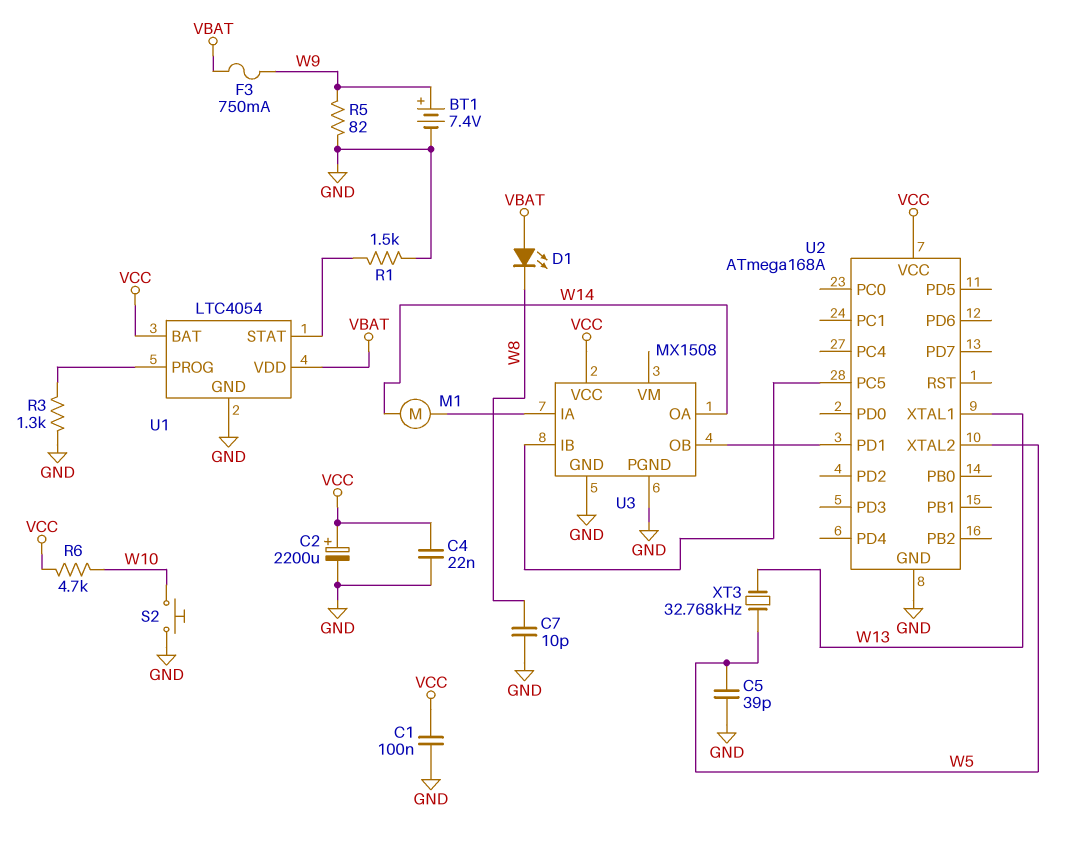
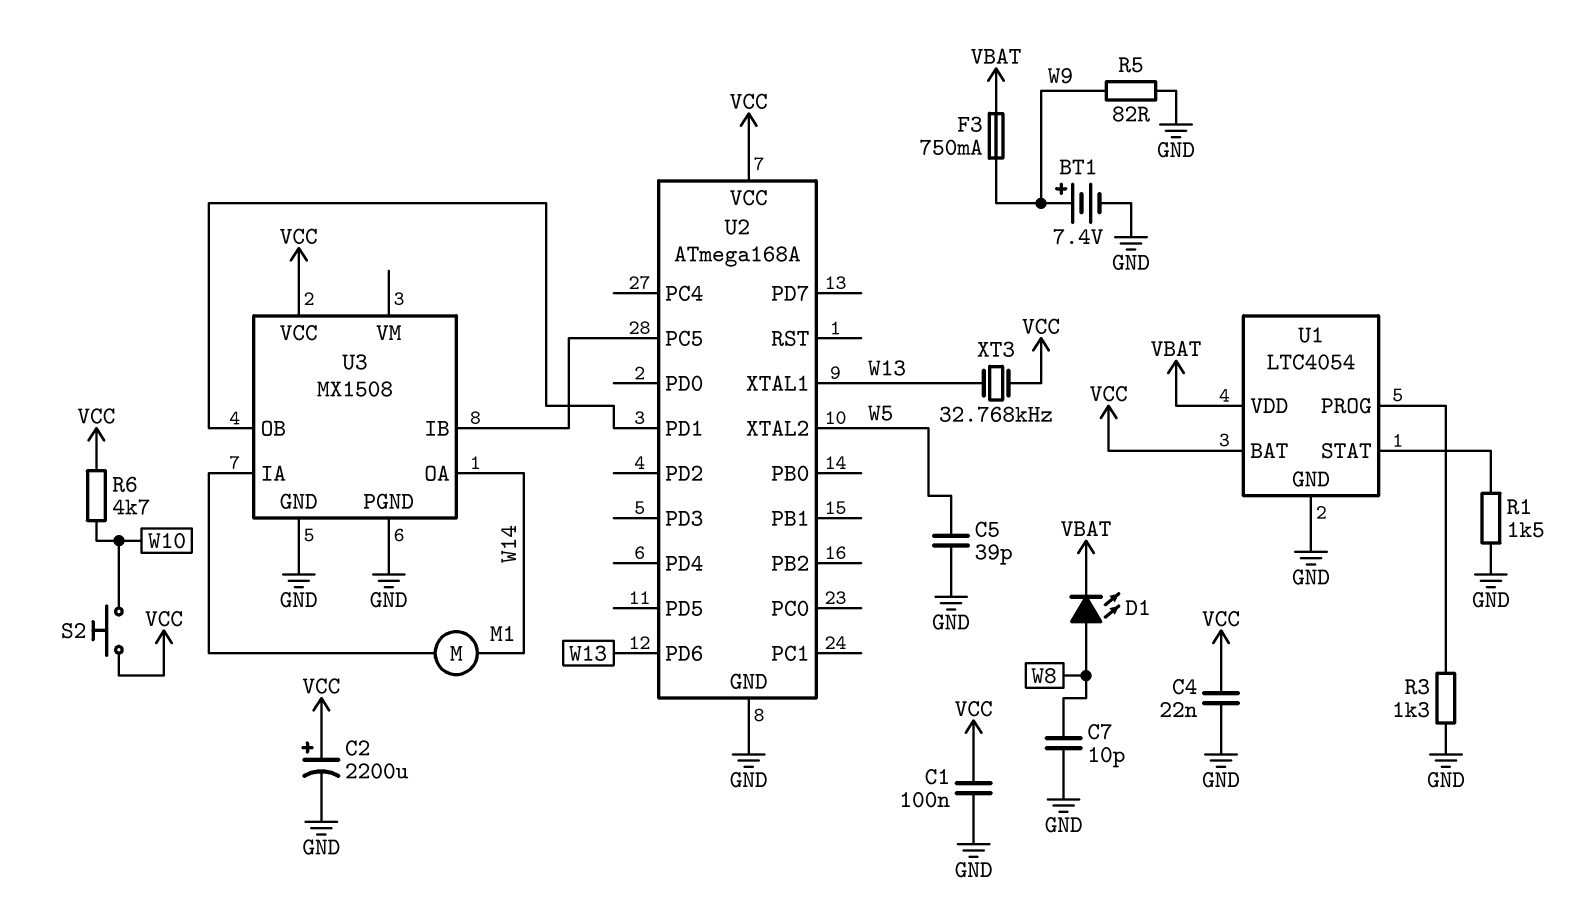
D1: LED (A VBAT, K W8) -> LED (A W8, K VBAT)
S2: button (GND, W10) -> button (VCC, W10)
U2 pin PD6: none -> W13
XT3: 32.768kHz (W5, W13) -> 32.768kHz (VCC, W13)

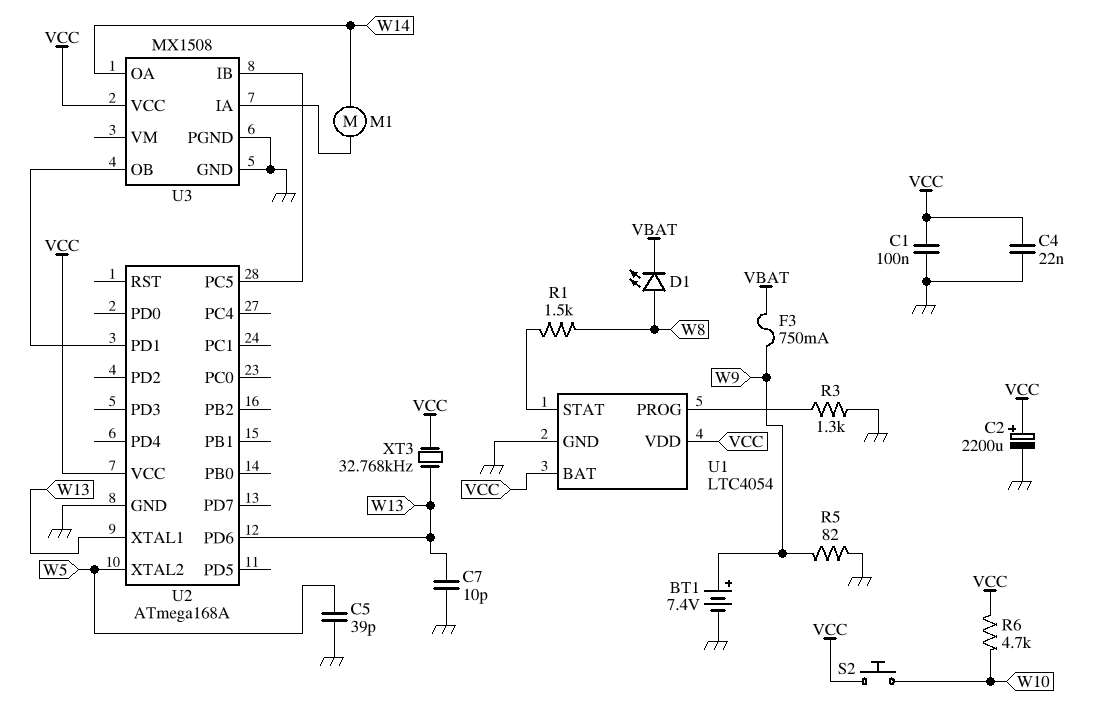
C7: 10pF (GND, W8) -> 10pF (GND, W13)
R1: 1.5k (GND, U1/STAT) -> 1.5k (U1/STAT, W8)
U1 pin VDD: VBAT -> VCC

